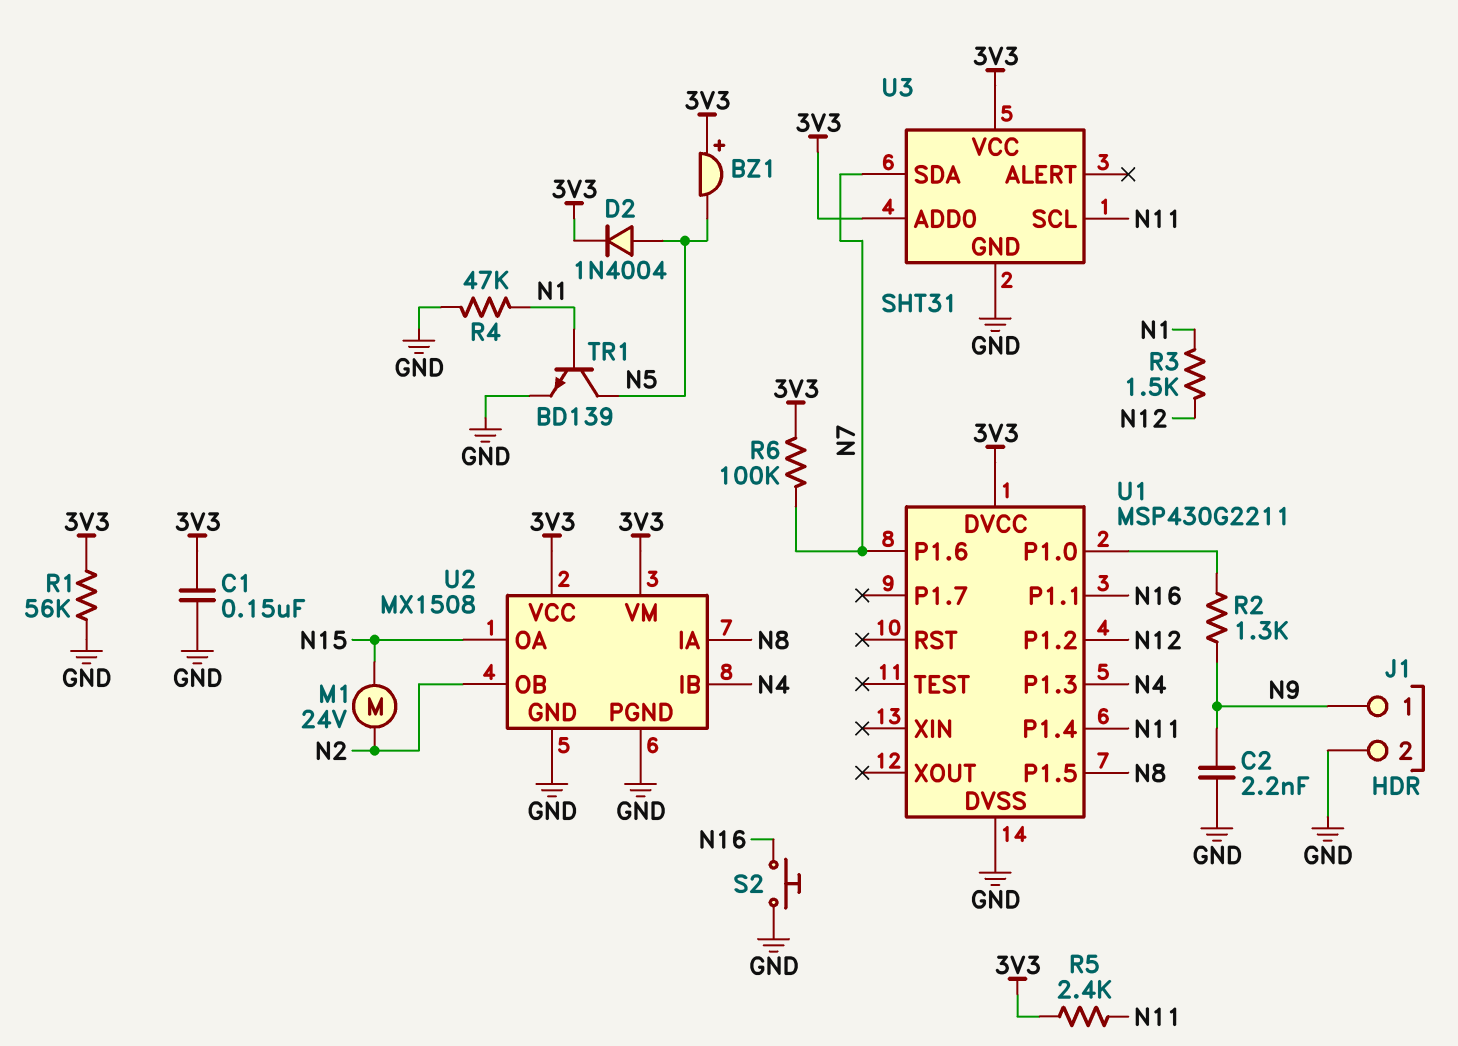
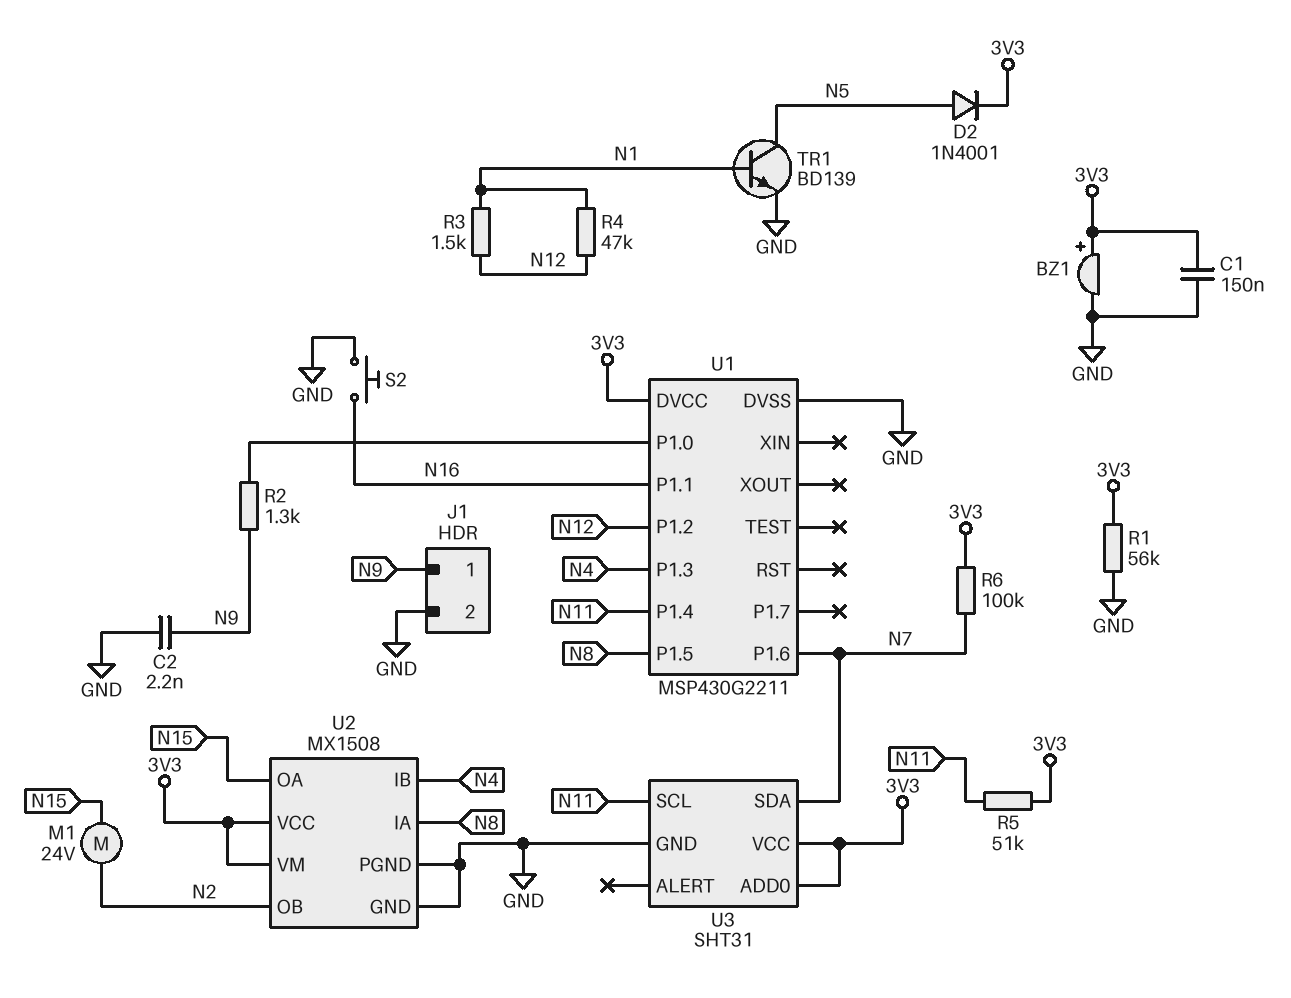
BZ1: buzzer (plus 3V3, minus N5) -> buzzer (plus 3V3, minus GND)
D2: diode 1N4004 (A N5, K 3V3) -> diode 1N4001 (A N5, K 3V3)
R4: 47k (GND, N1) -> 47k (N1, N12)
R5: 2.4k (3V3, N11) -> 51k (3V3, N11)

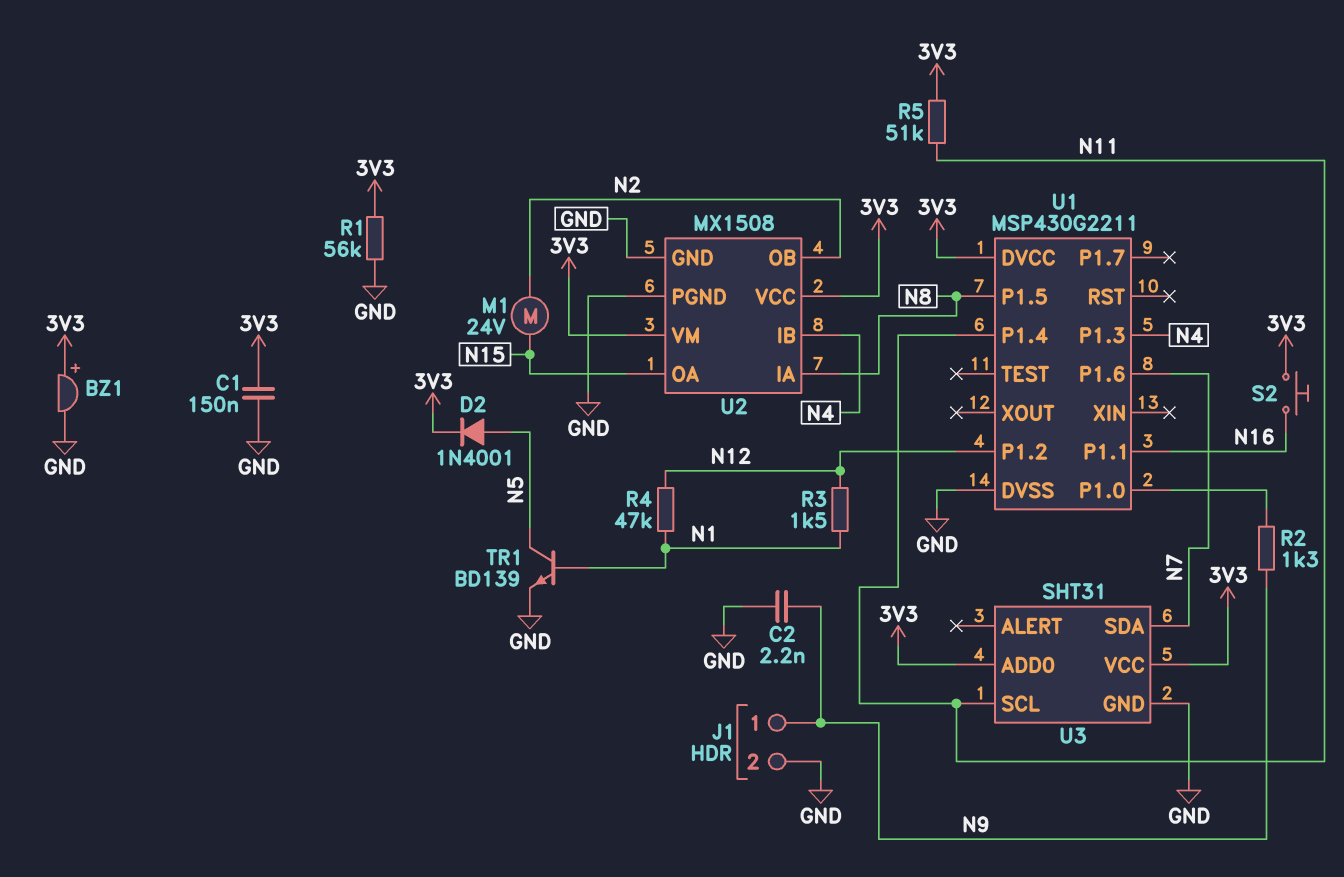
R6: 100k (3V3, N7) -> none
S2: button (GND, N16) -> button (3V3, N16)

